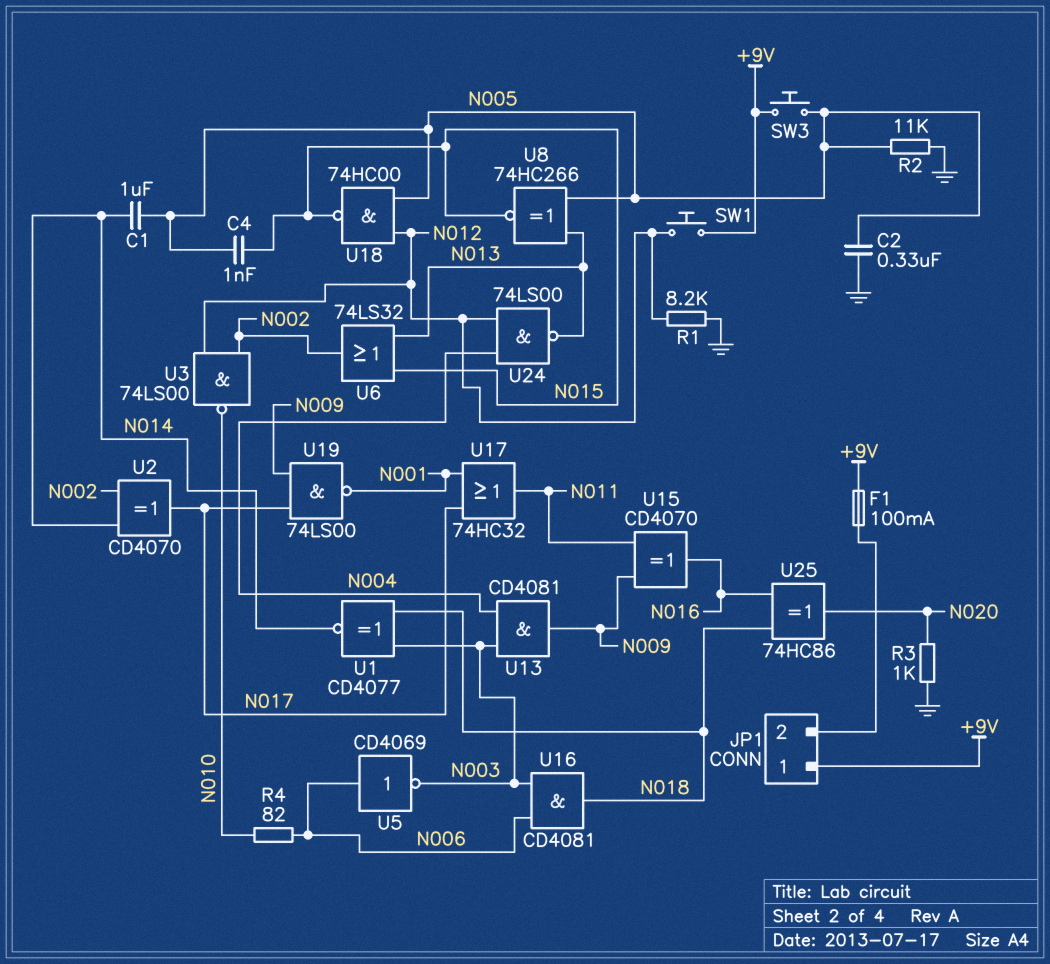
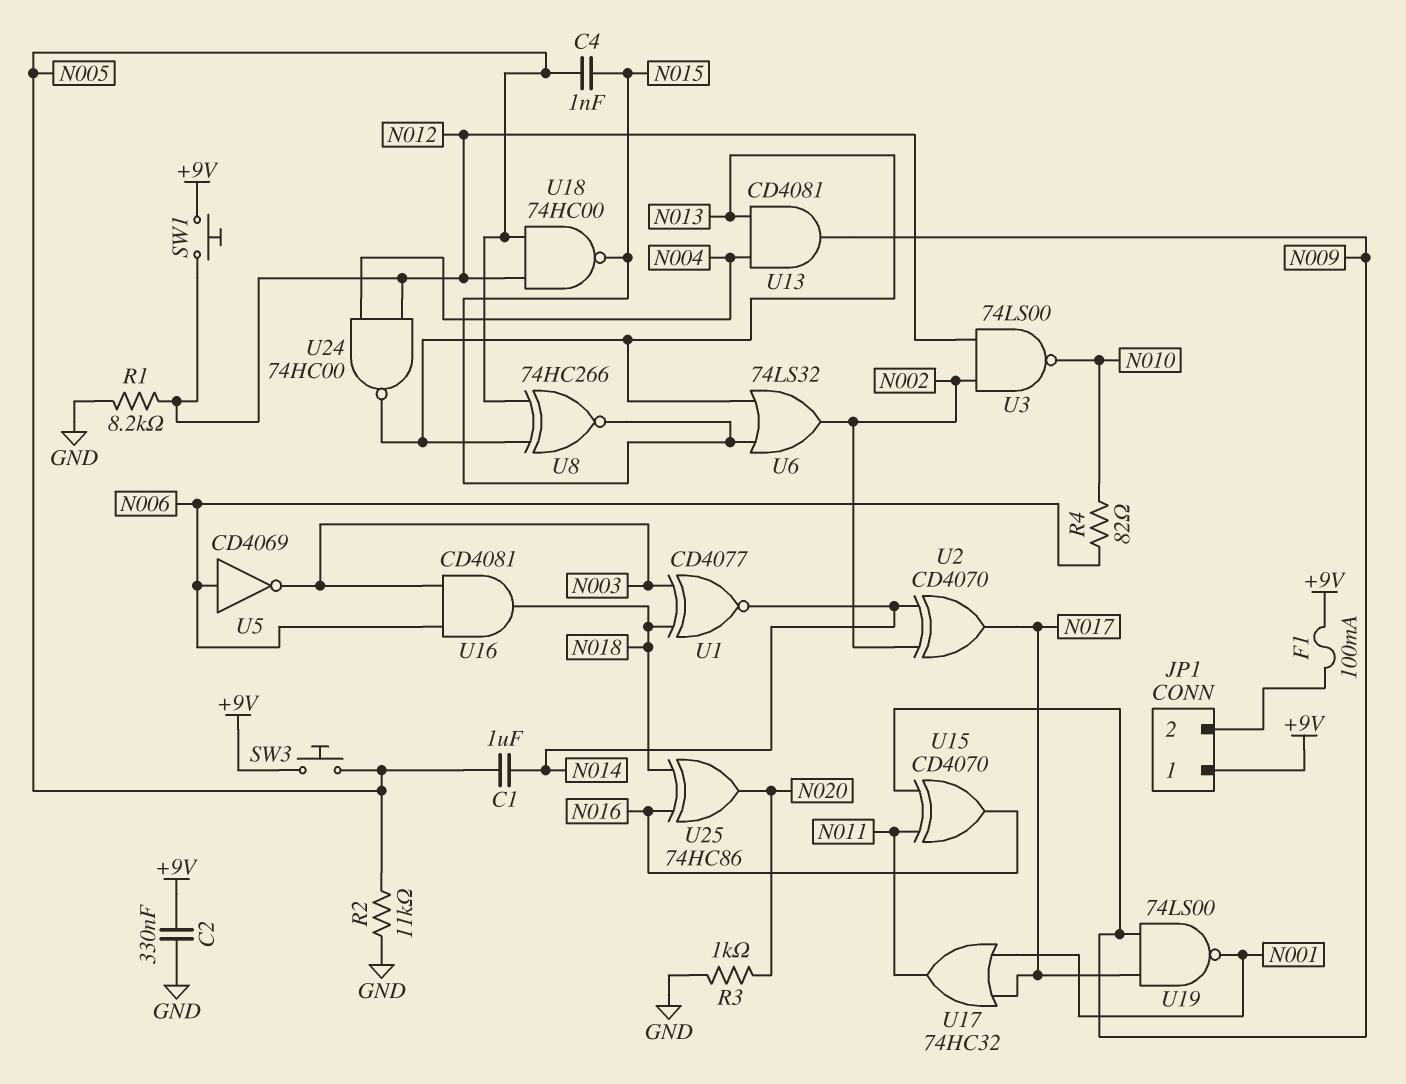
C2: 330nF (GND, N005) -> 330nF (+9V, GND)
U13: AND CD4081 (in N003, in N004, out N009) -> AND CD4081 (in N004, in N013, out N009)
U24: NAND 74LS00 (in N004, in N012, out N013) -> NAND 74HC00 (in N004, in N012, out N013)

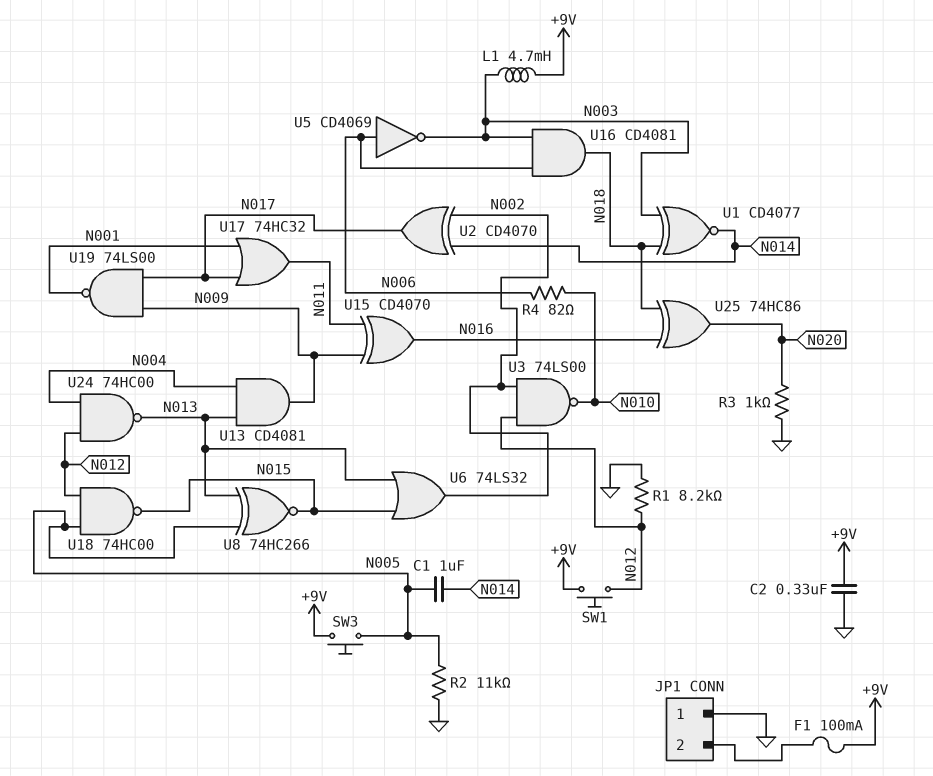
C4: 1nF (N005, N015) -> none
JP1 pin 1: +9V -> GND
L1: none -> 4.7mH (+9V, N003)

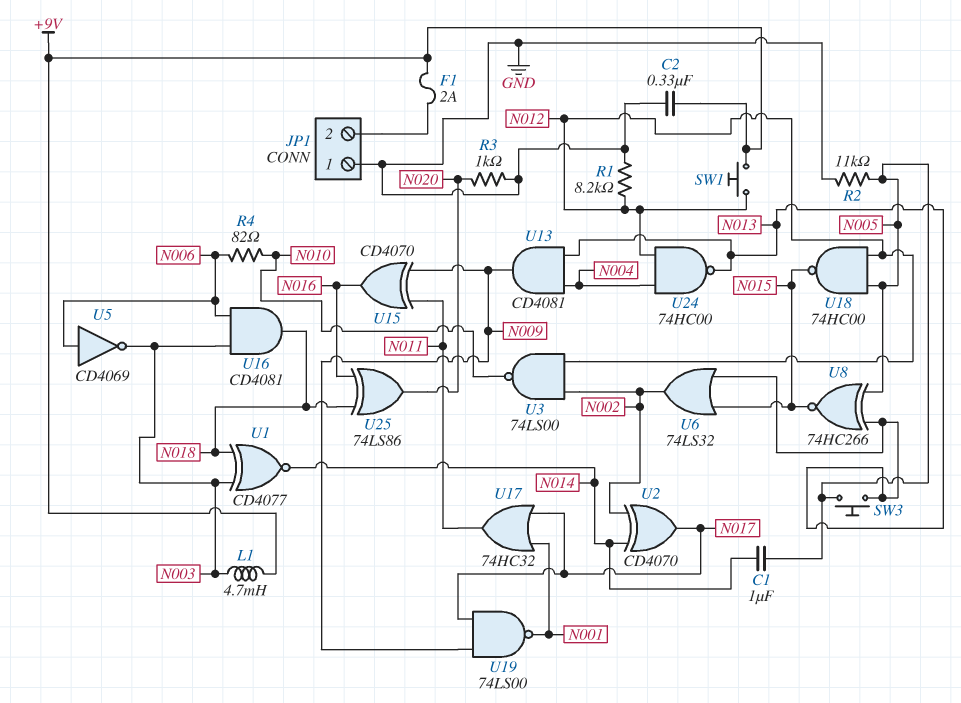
F1: 100mA (+9V, JP1/2) -> 2A (+9V, JP1/2)
SW3: button (+9V, N005) -> button (N005, N013)
U25: XOR 74HC86 (in N016, in N018, out N020) -> XOR 74LS86 (in N016, in N018, out N020)

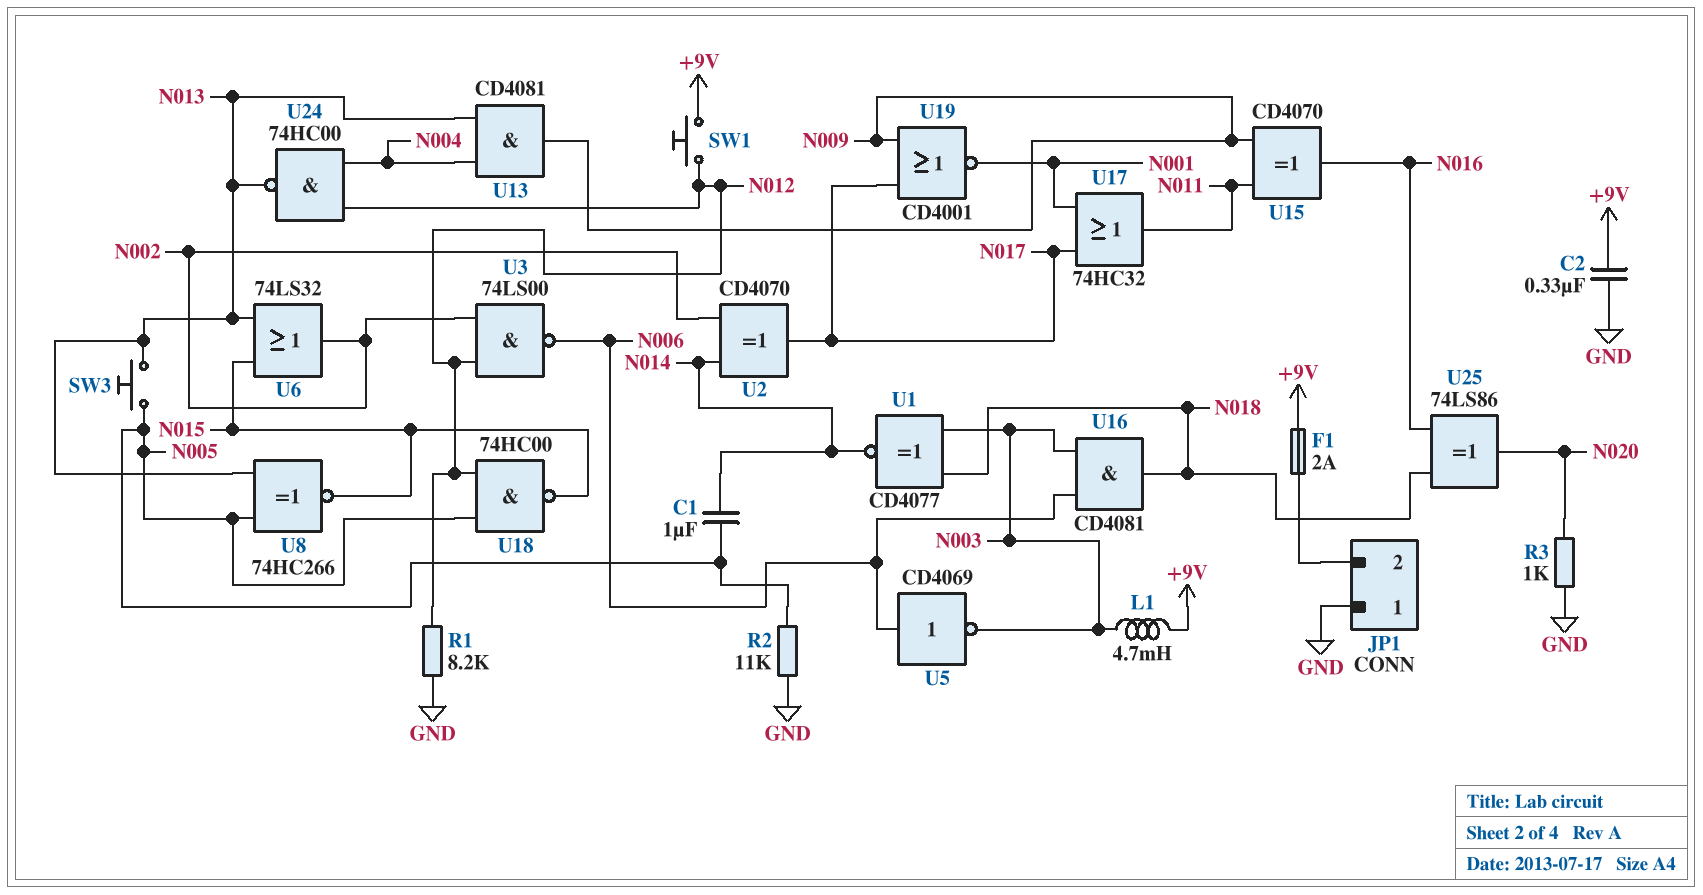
R4: 82 (N006, N010) -> none
U3: NAND 74LS00 (in N002, in N012, out N010) -> NAND 74LS00 (in N002, in N012, out N006)
U19: NAND 74LS00 (in N009, in N017, out N001) -> NOR CD4001 (in N009, in N017, out N001)

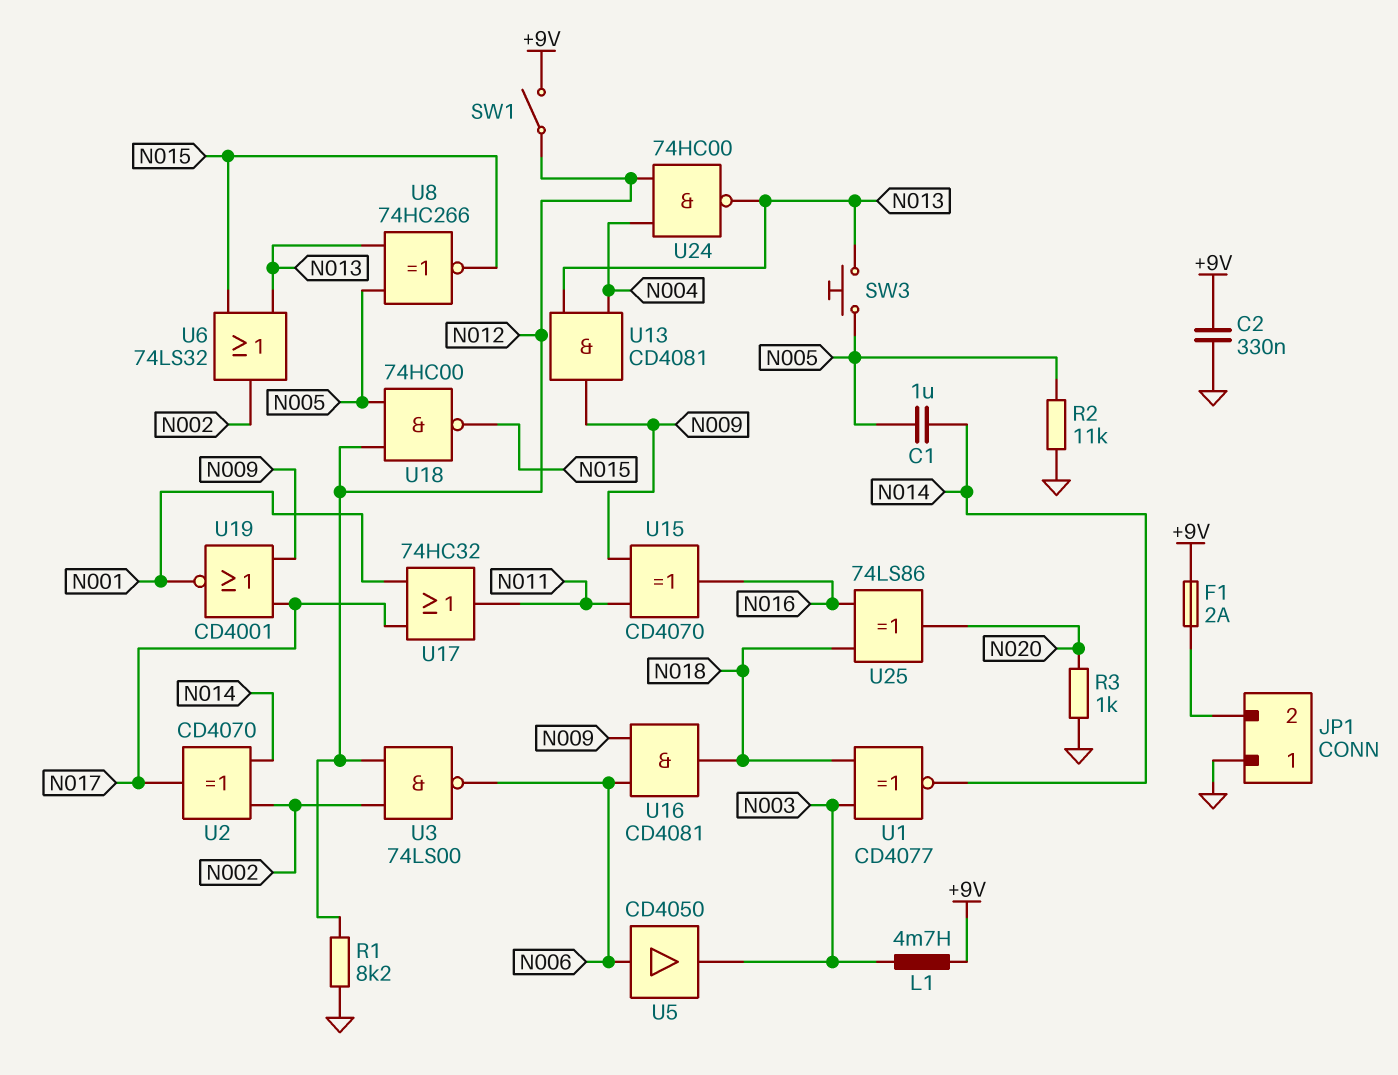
SW1: button (+9V, N012) -> switch (+9V, N012)
U5: NOT CD4069 (in N006, out N003) -> buffer CD4050 (in N006, out N003)
U16: AND CD4081 (in N003, in N006, out N018) -> AND CD4081 (in N006, in N009, out N018)

